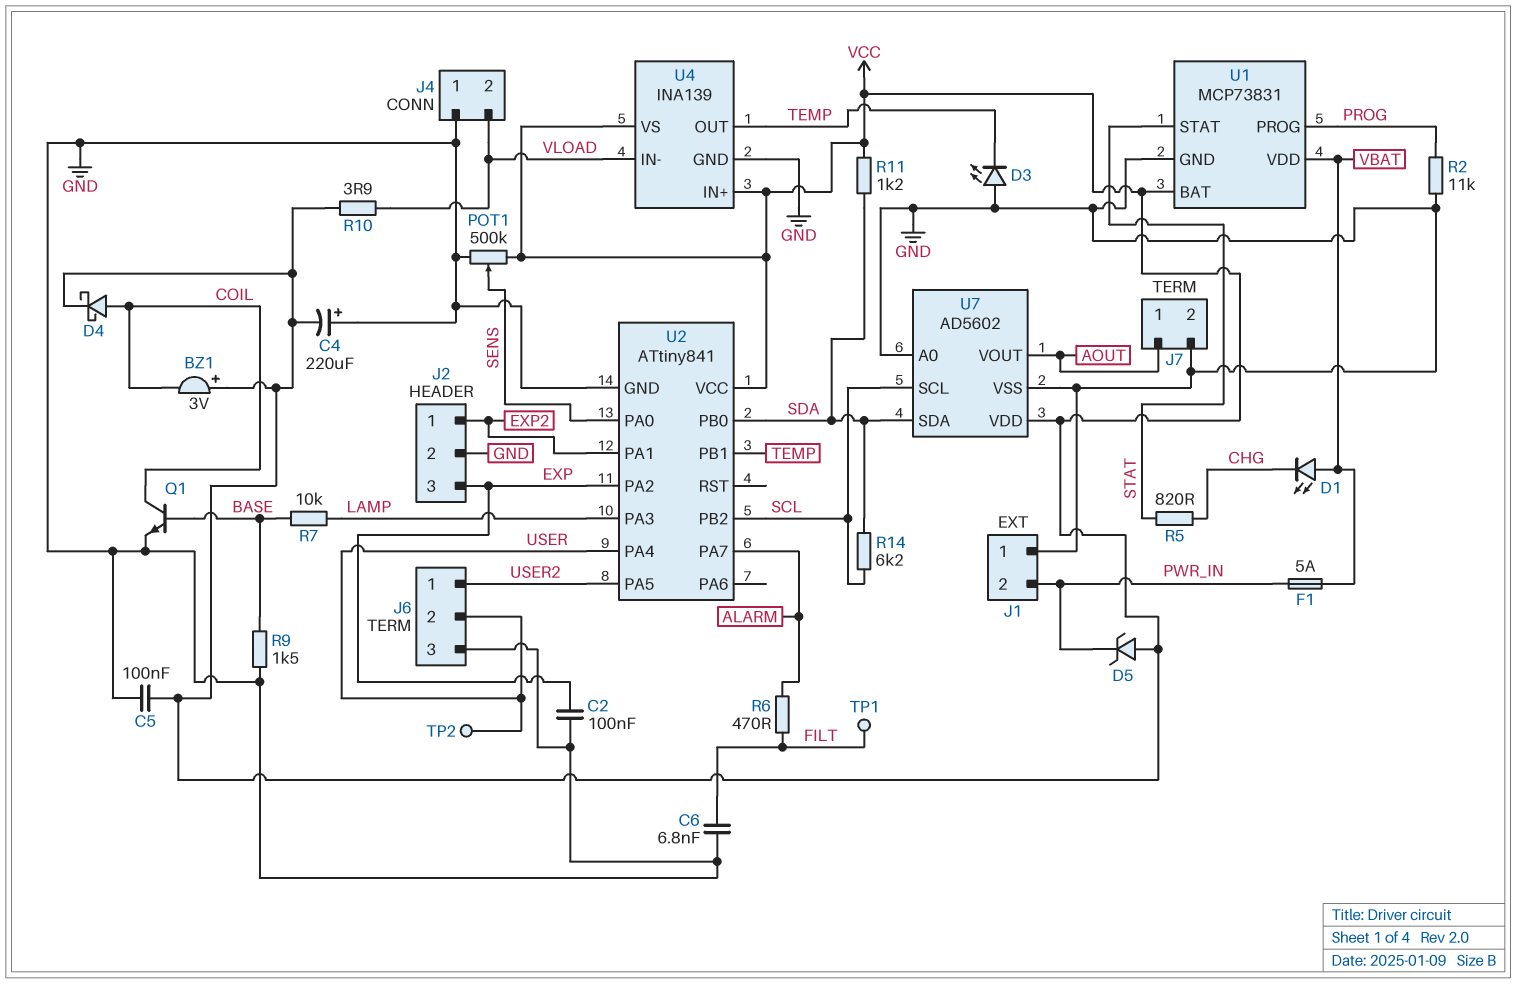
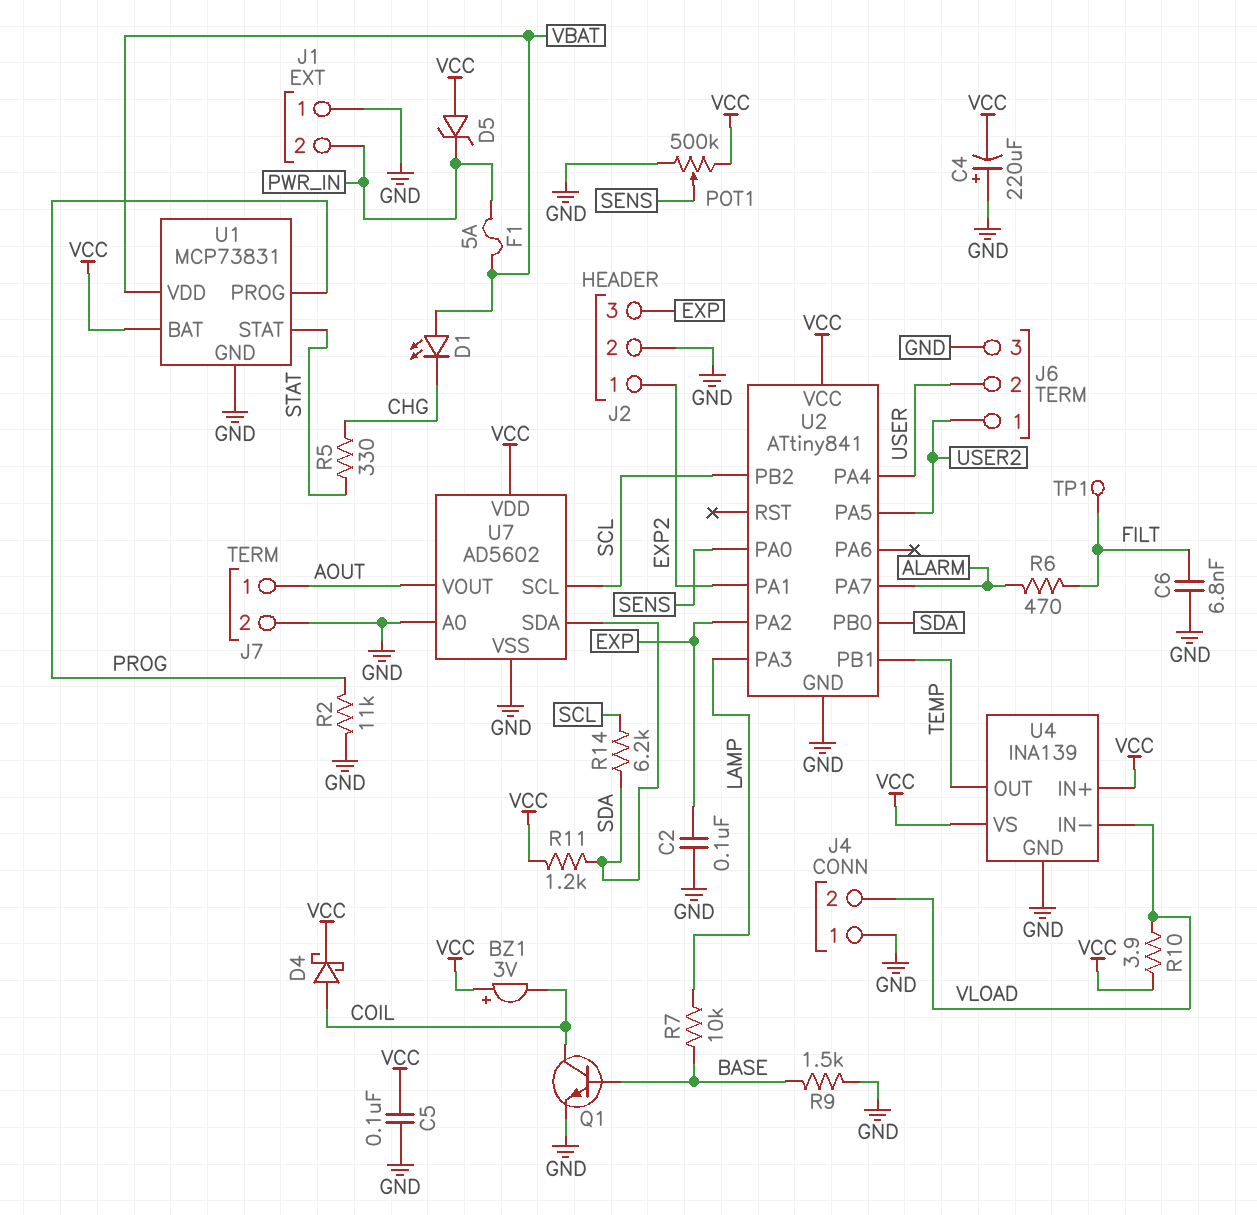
D3: LED (A GND, K TEMP) -> none
R5: 820 (CHG, STAT) -> 330 (CHG, STAT)
TP2: test point (USER) -> none

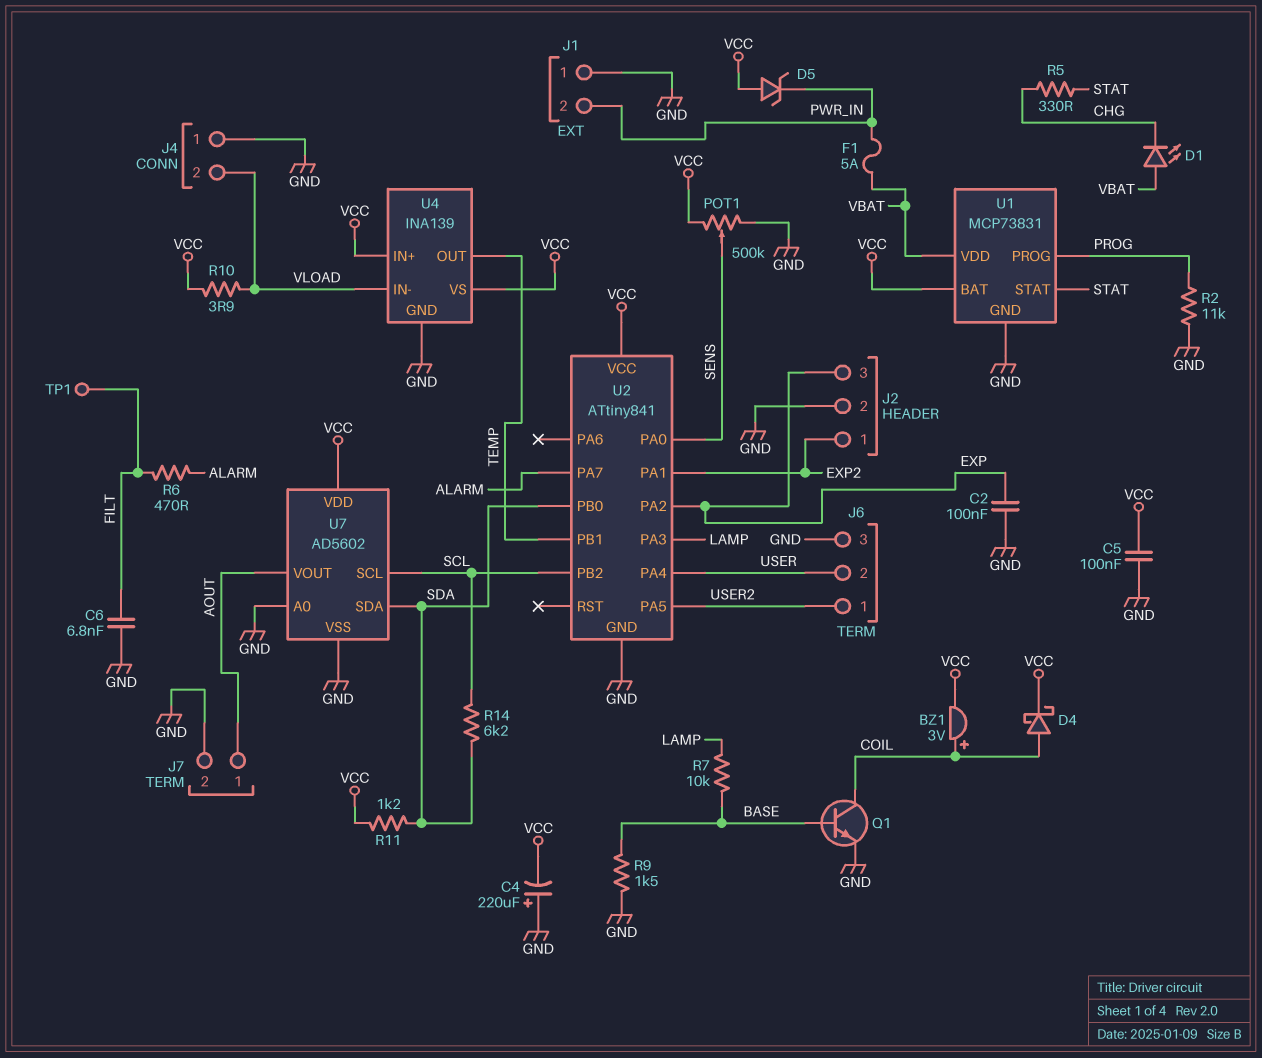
BZ1: buzzer 3V (plus VCC, minus COIL) -> buzzer 3V (plus COIL, minus VCC)

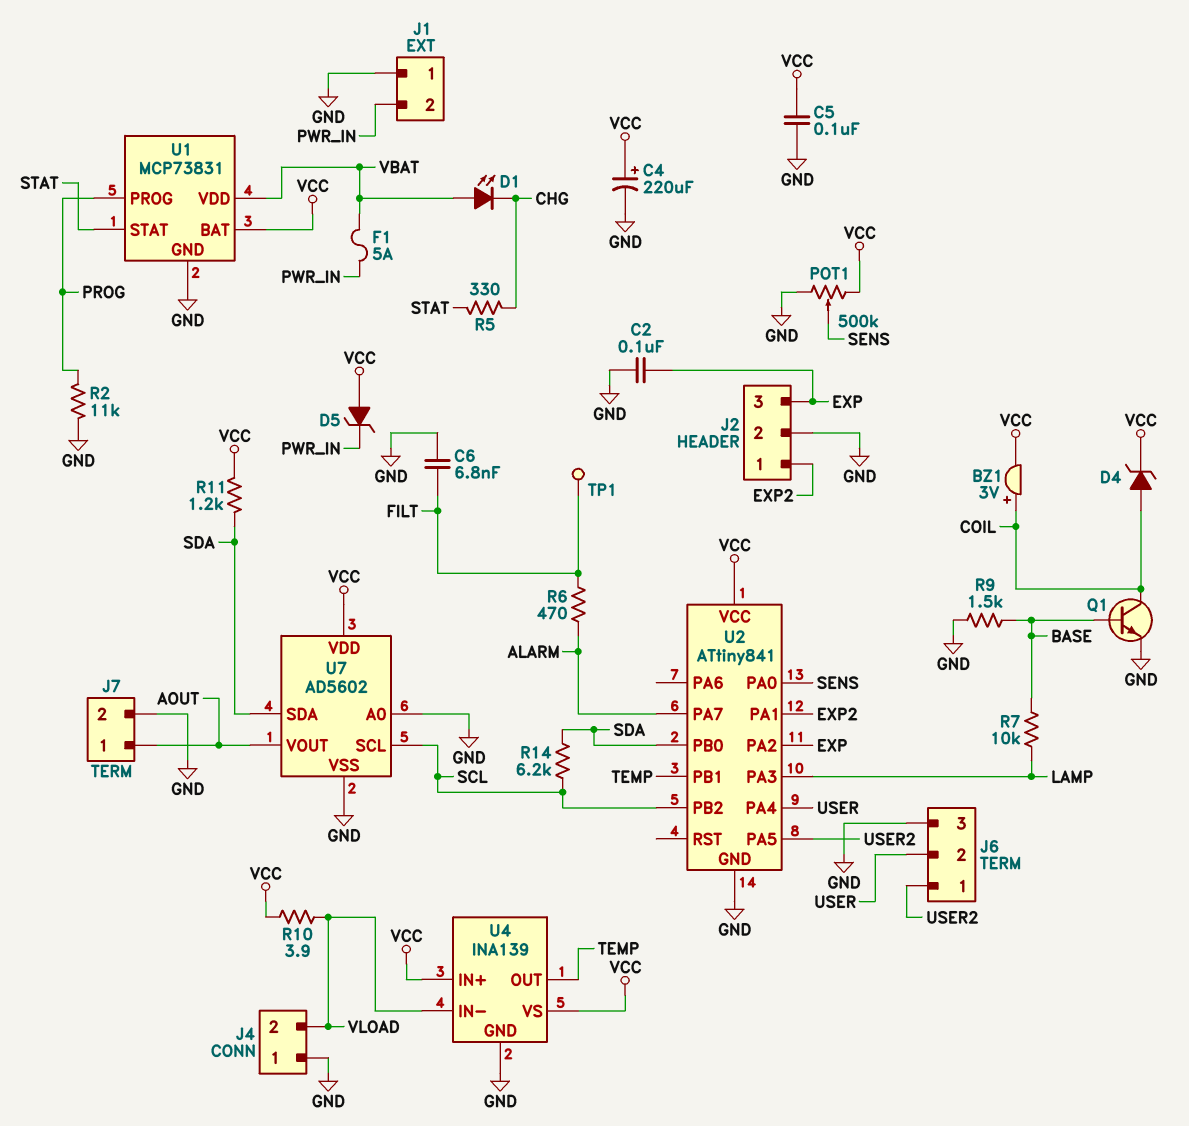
C4: 220uF (plus GND, minus VCC) -> 220uF (plus VCC, minus GND)
D4: schottky (A COIL, K VCC) -> zener (A COIL, K VCC)

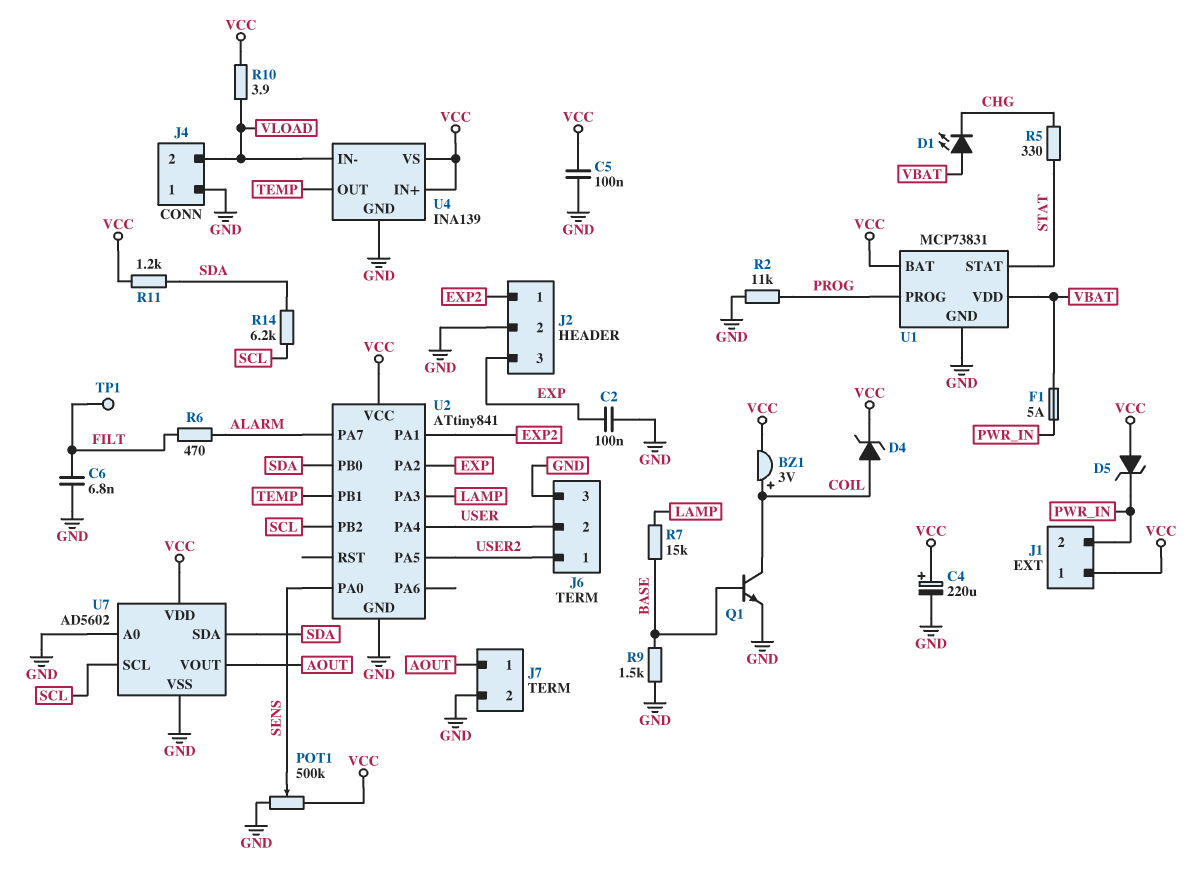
J1 pin 1: GND -> VCC
R7: 10k (BASE, LAMP) -> 15k (BASE, LAMP)

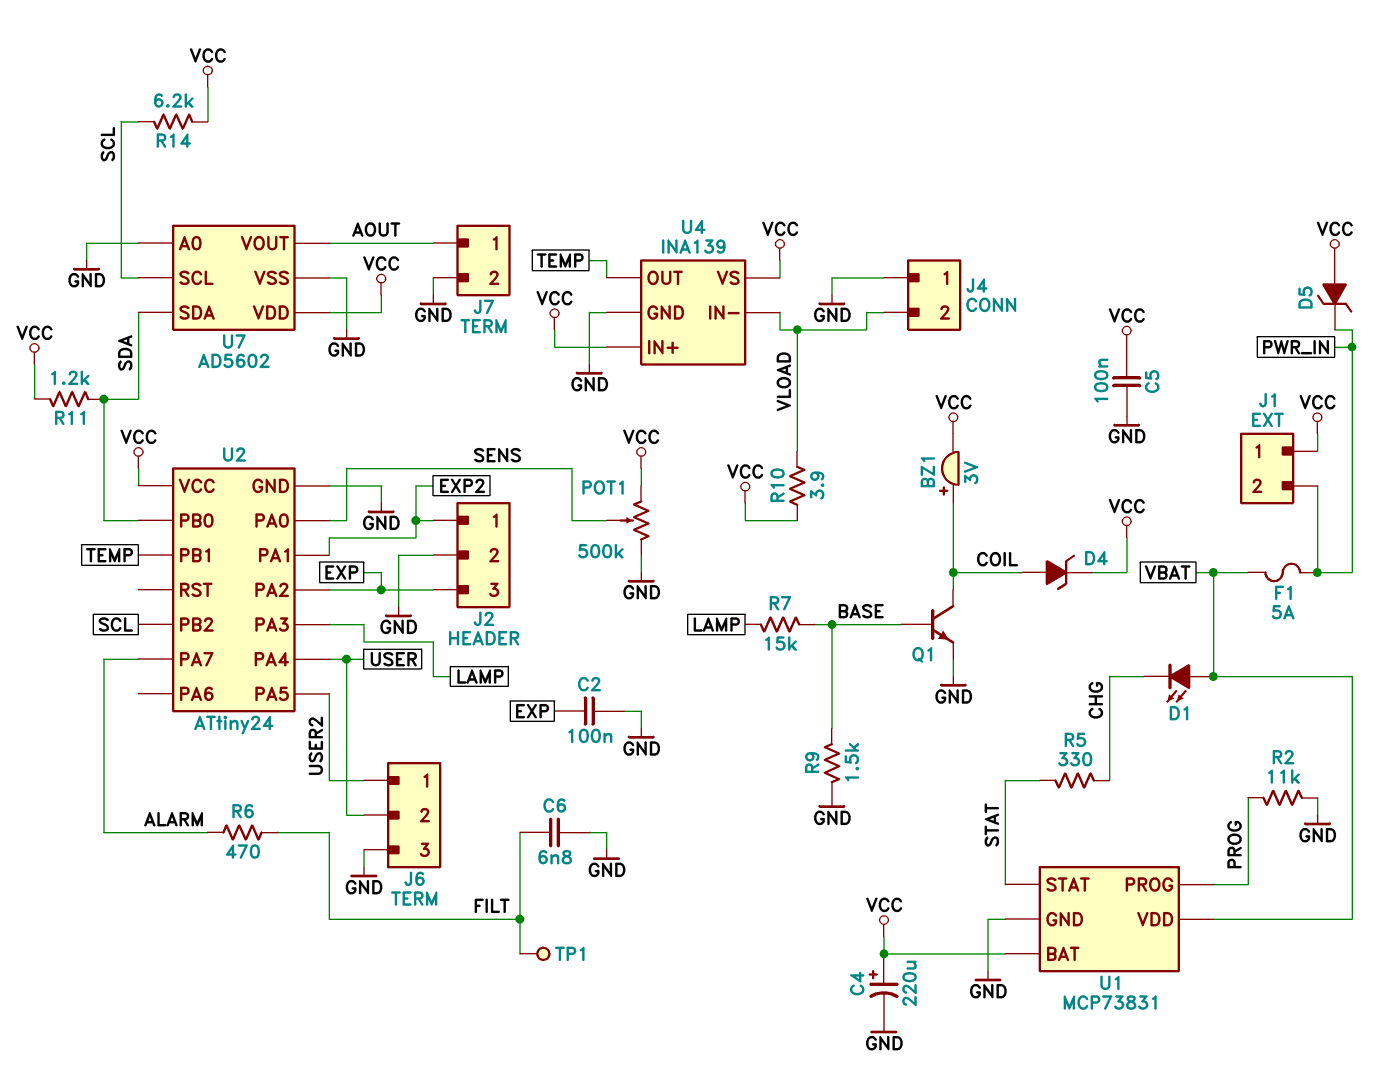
R14: 6.2k (SCL, SDA) -> 6.2k (SCL, VCC)
U2: ATtiny841 -> ATtiny24

